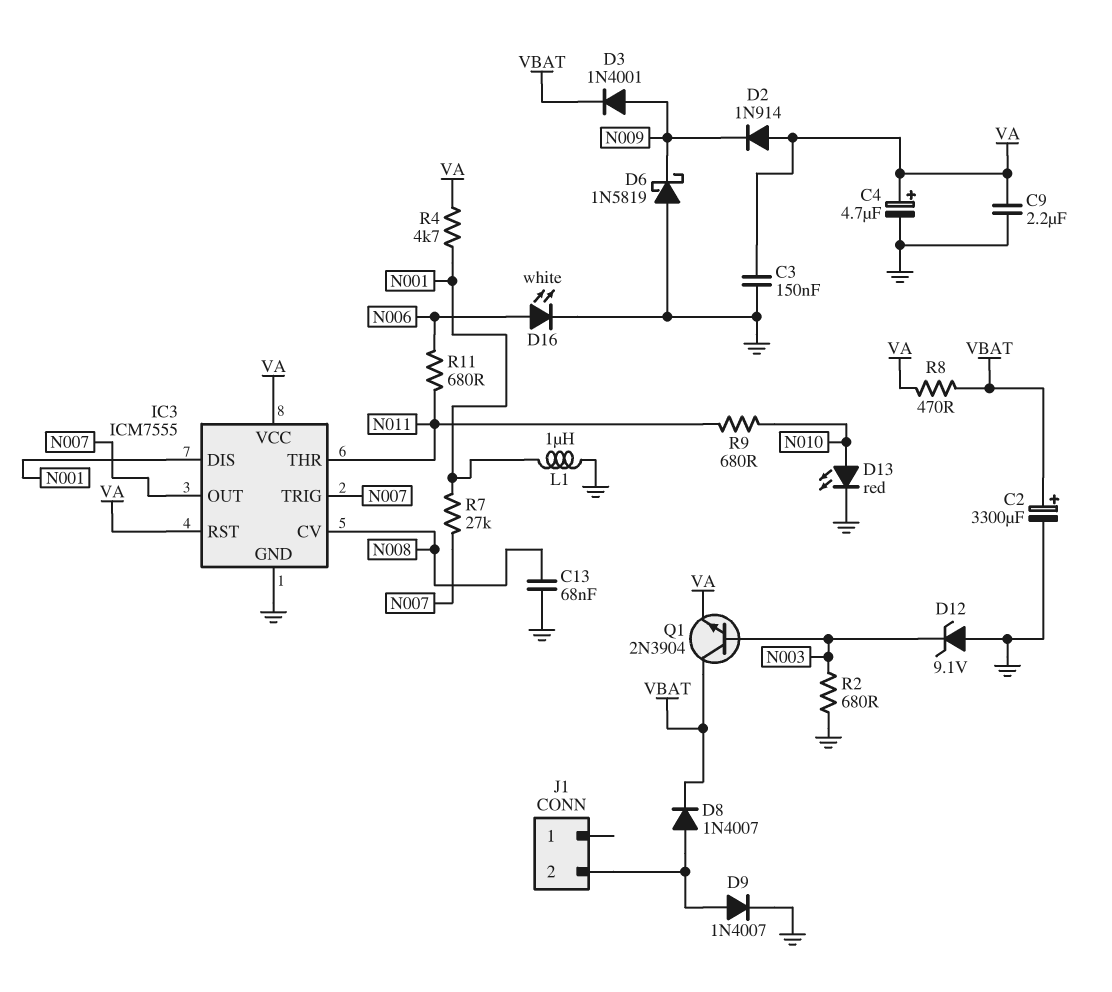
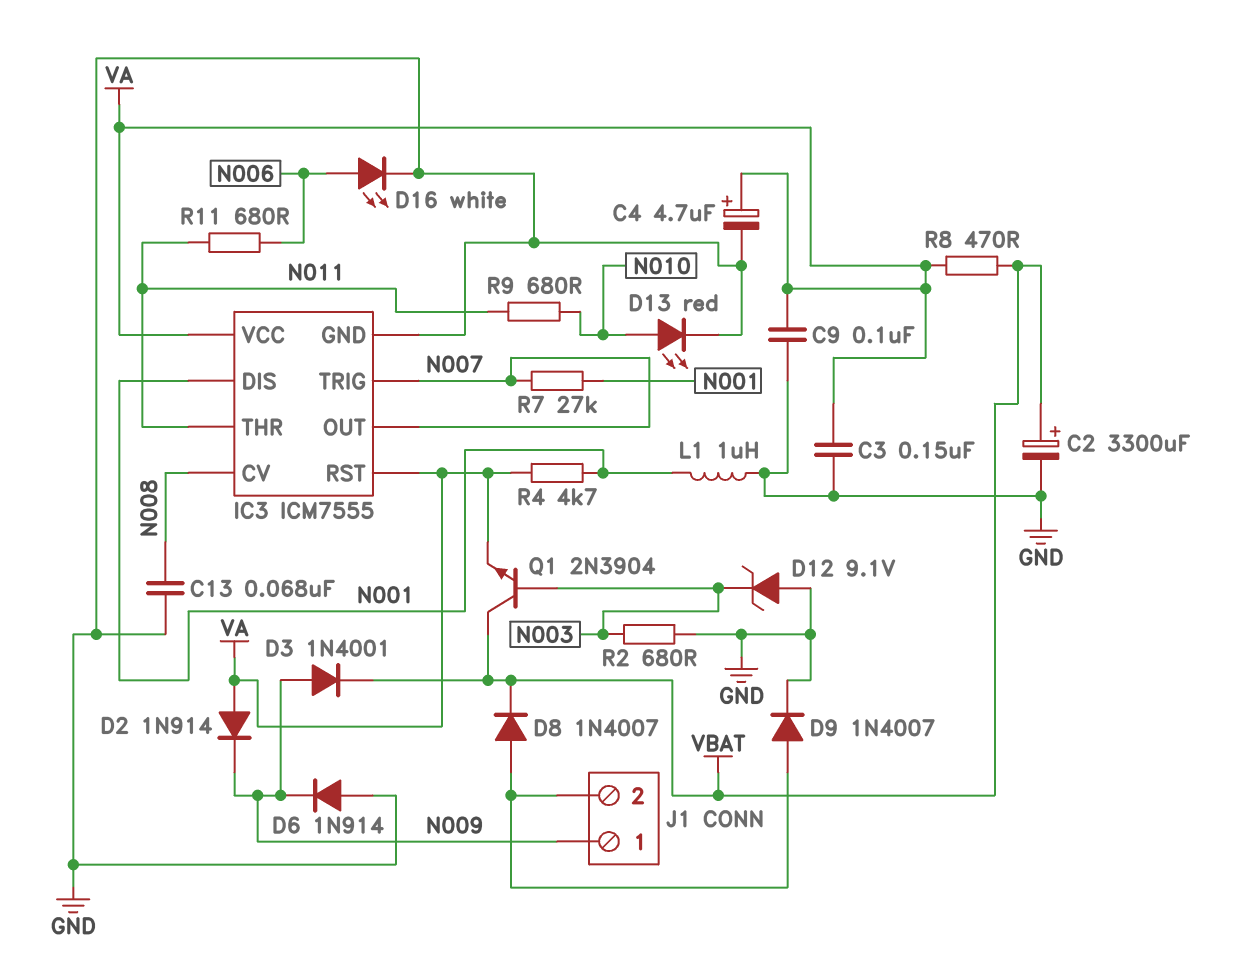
C9: 2.2uF (GND, VA) -> 100nF (GND, VA)
D6: schottky 1N5819 (A GND, K N009) -> diode 1N914 (A GND, K N009)
J1 pin 1: none -> N009

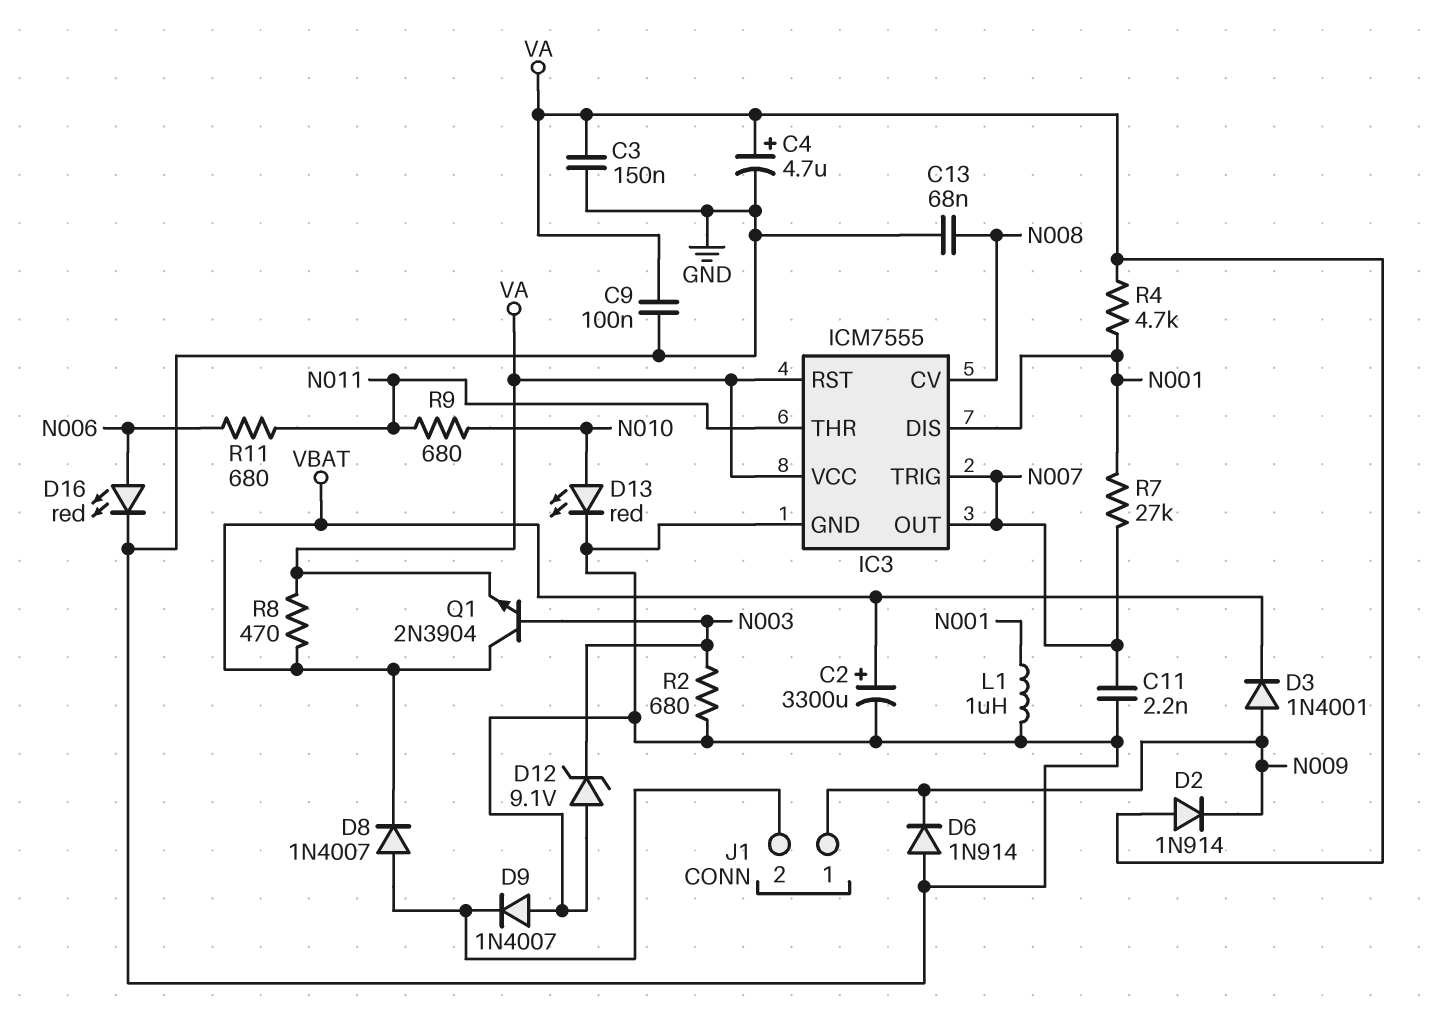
C11: none -> 2.2nF (GND, N007)
D9: diode 1N4007 (A J1/2, K GND) -> diode 1N4007 (A GND, K J1/2)
D16: LED white (A N006, K GND) -> LED red (A N006, K GND)

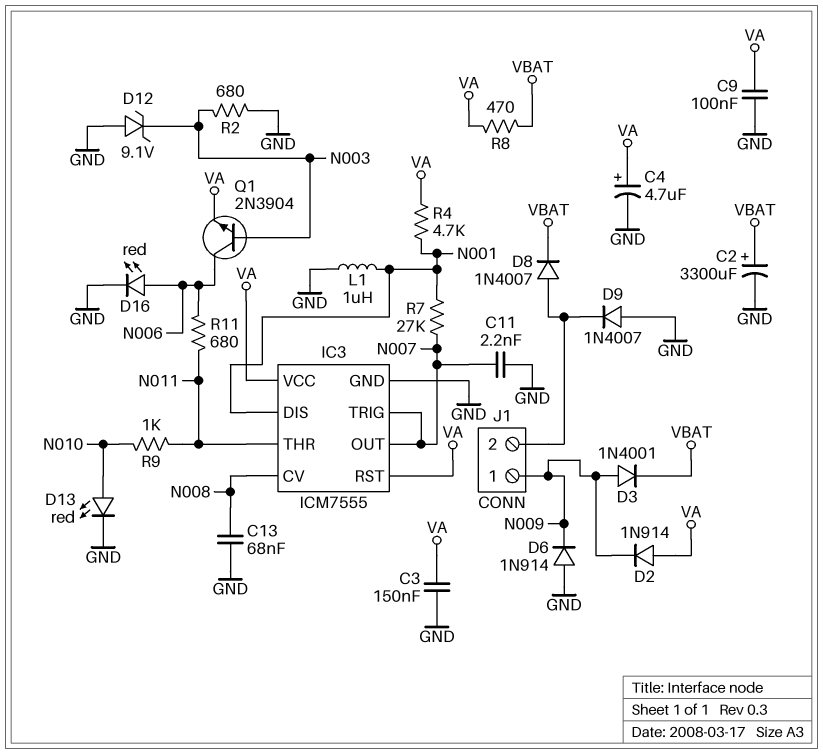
Q1: NPN 2N3904 (B N003, C VBAT, E VA) -> NPN 2N3904 (B N003, C N006, E VA)
R9: 680 (N010, N011) -> 1k (N010, N011)

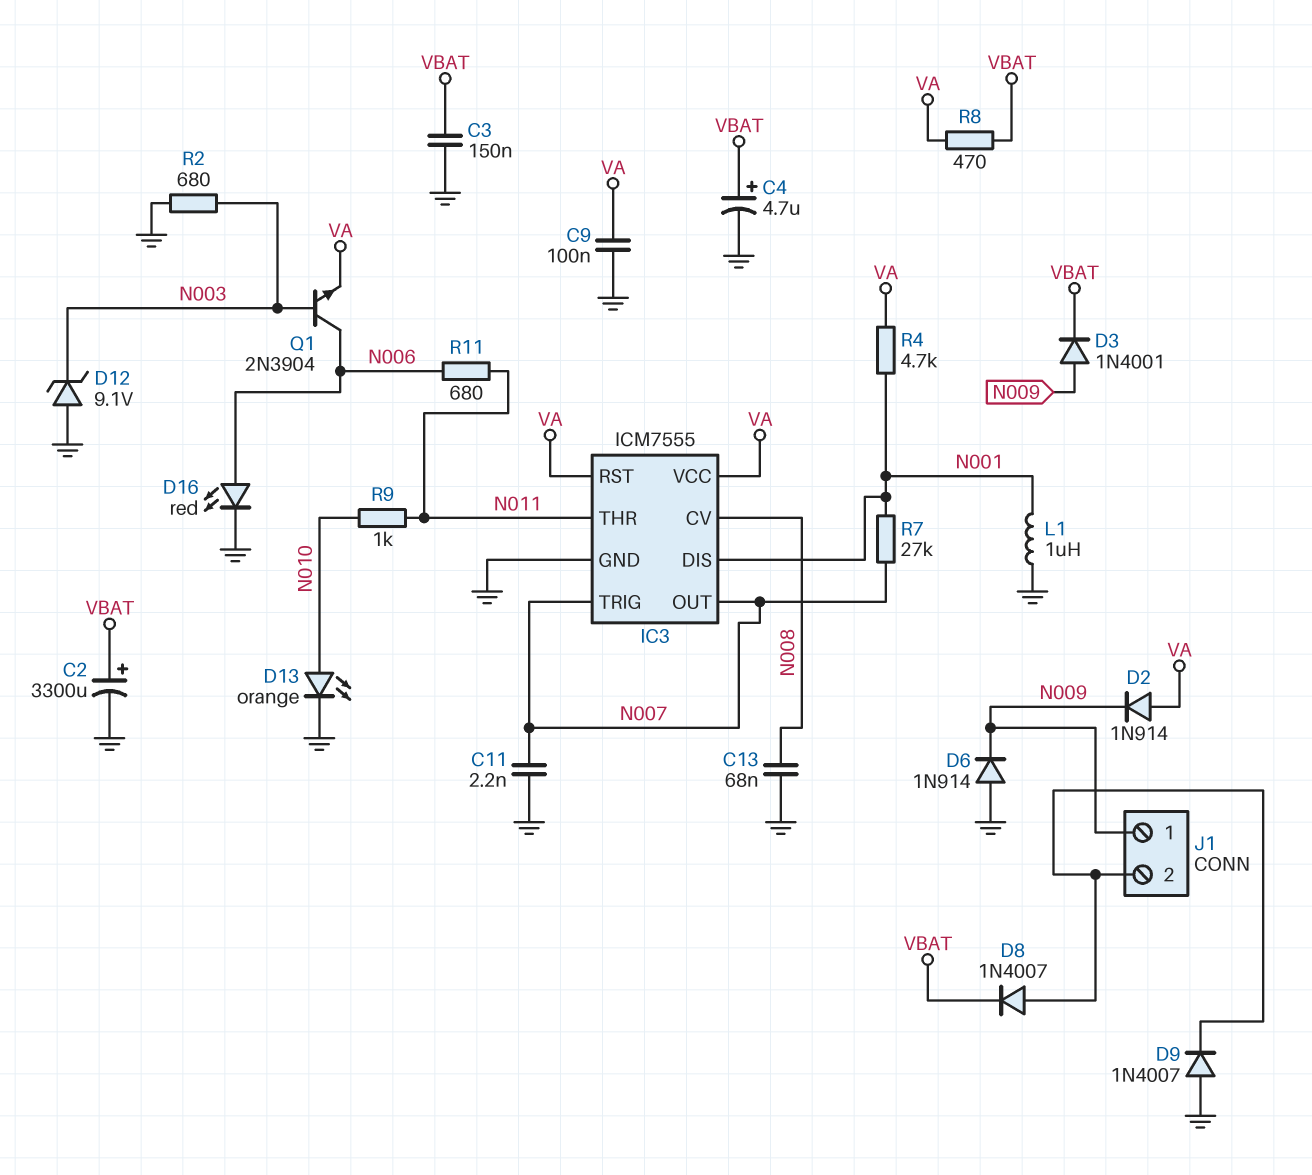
C3: 150nF (GND, VA) -> 150nF (GND, VBAT)
C4: 4.7uF (plus VA, minus GND) -> 4.7uF (plus VBAT, minus GND)
D13: LED red (A N010, K GND) -> LED orange (A N010, K GND)

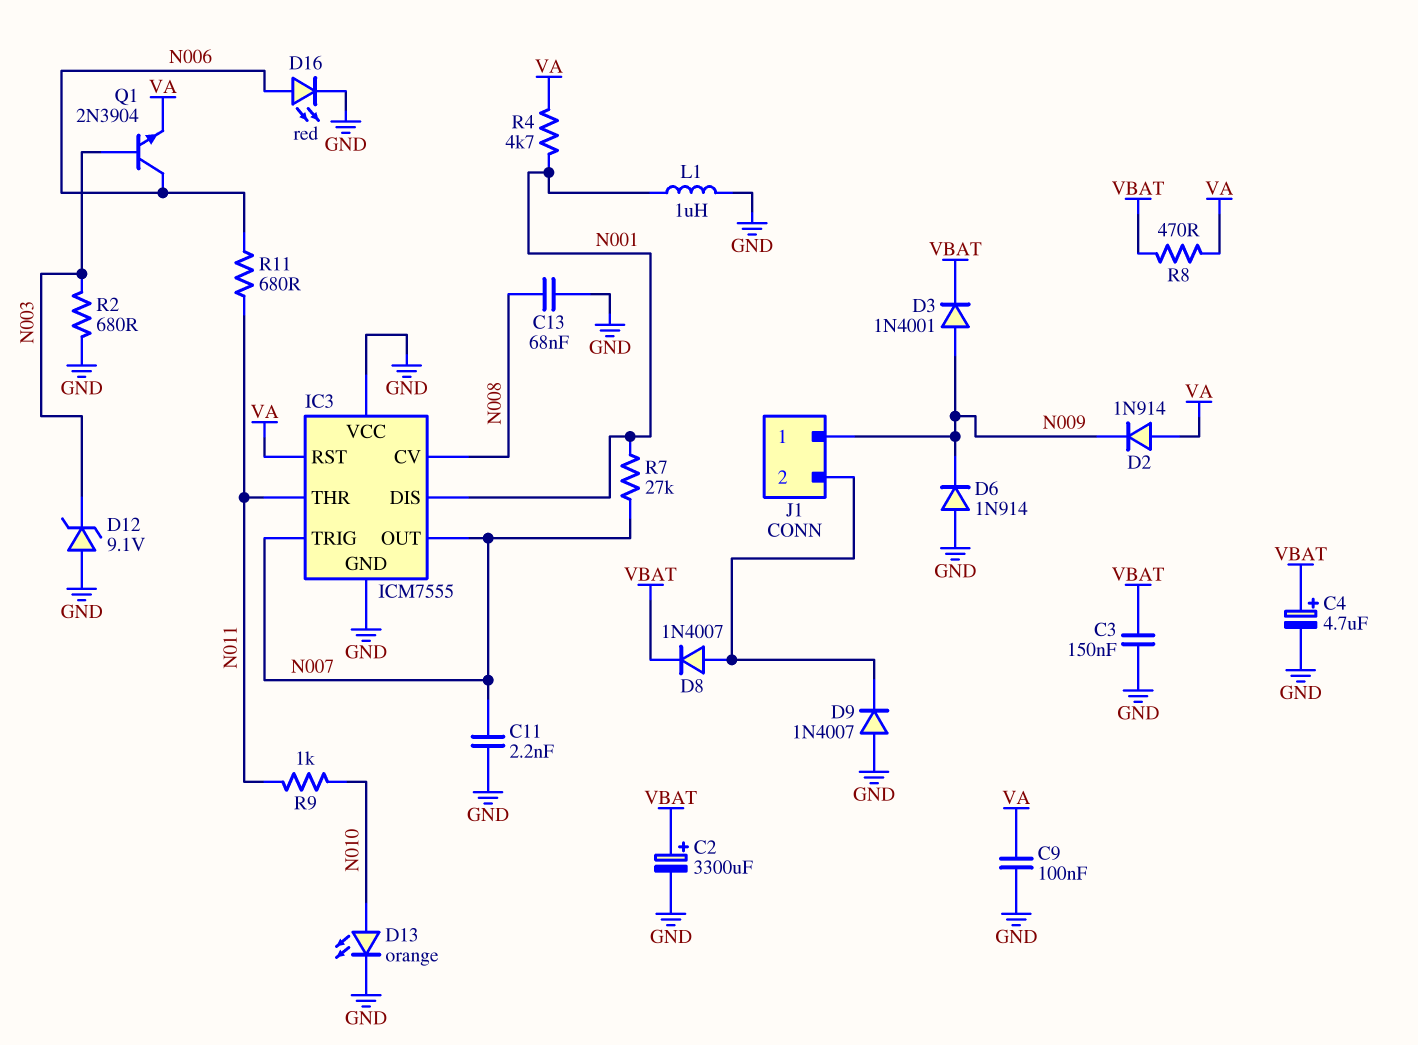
IC3 pin VCC: VA -> GND

